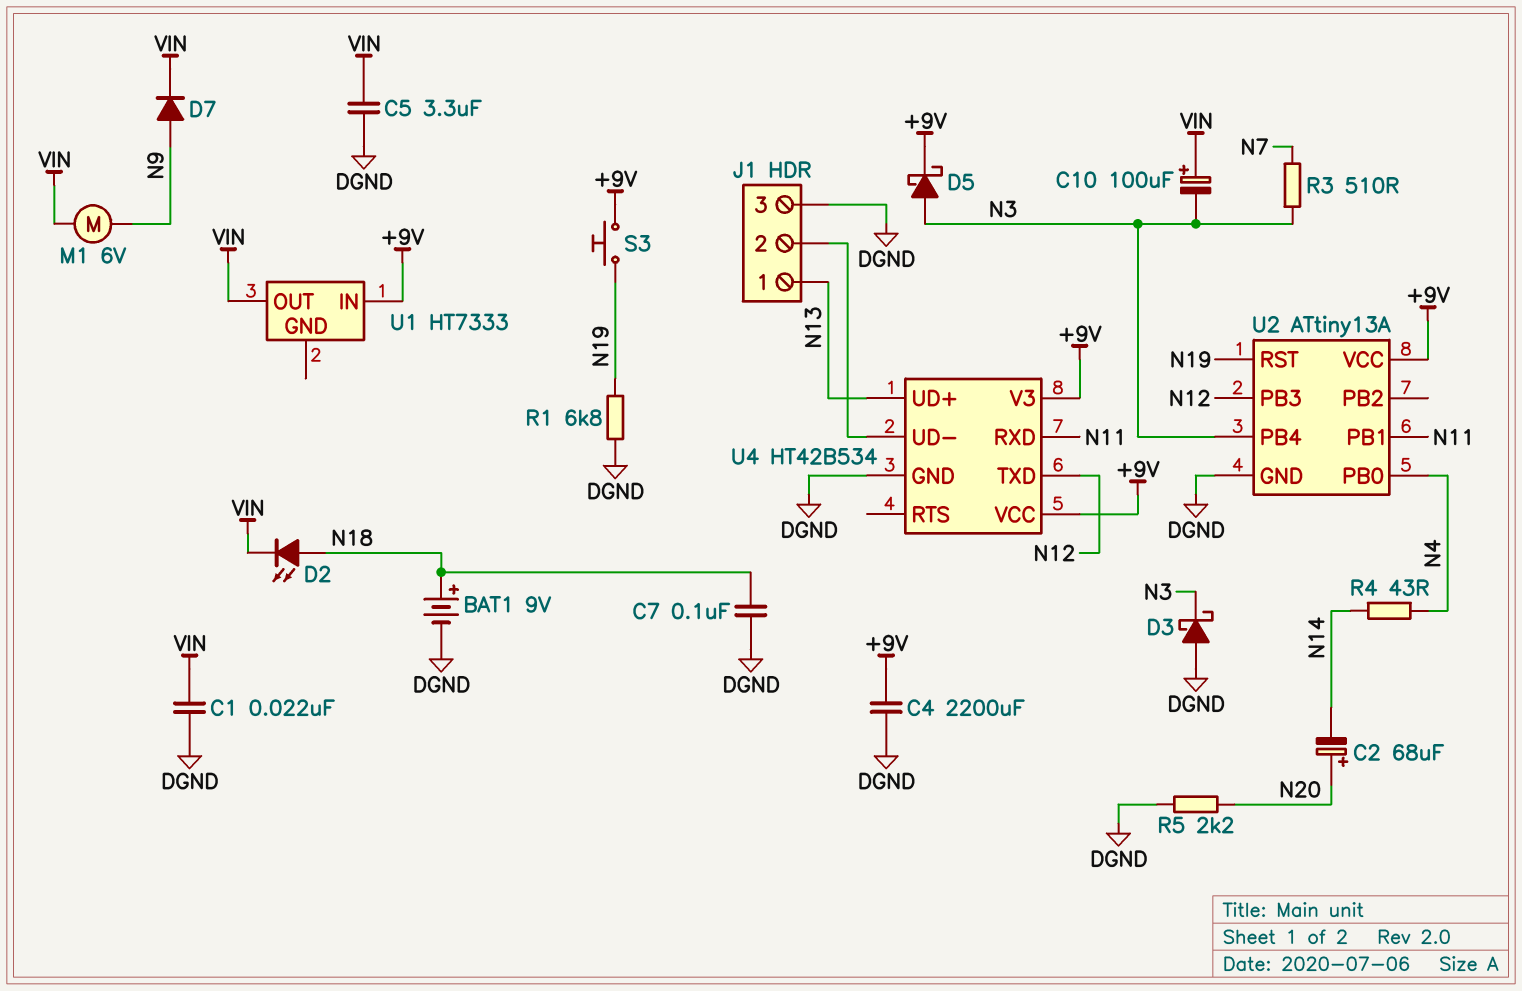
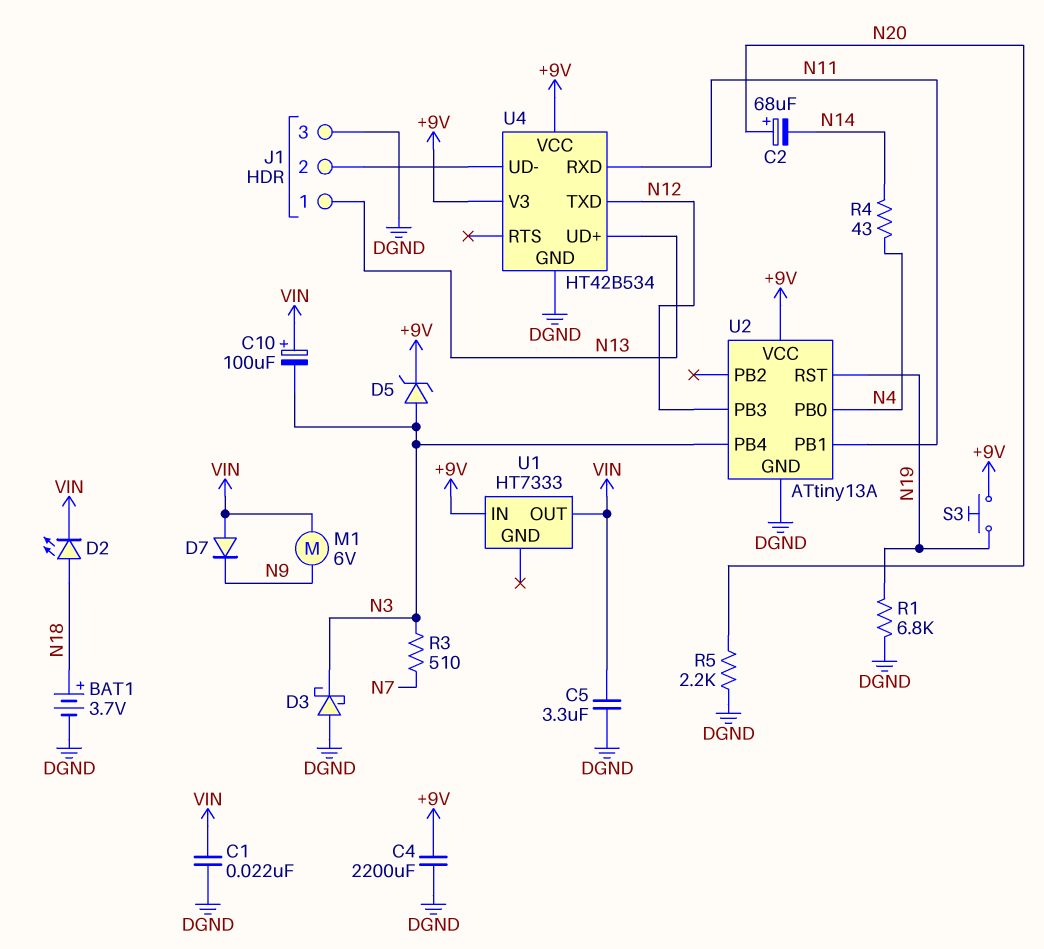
BAT1: 9V (plus N18, minus DGND) -> 3.7V (plus N18, minus DGND)
C7: 100nF (DGND, N18) -> none
D5: schottky (A N3, K +9V) -> zener (A N3, K +9V)
D7: diode (A N9, K VIN) -> diode (A VIN, K N9)

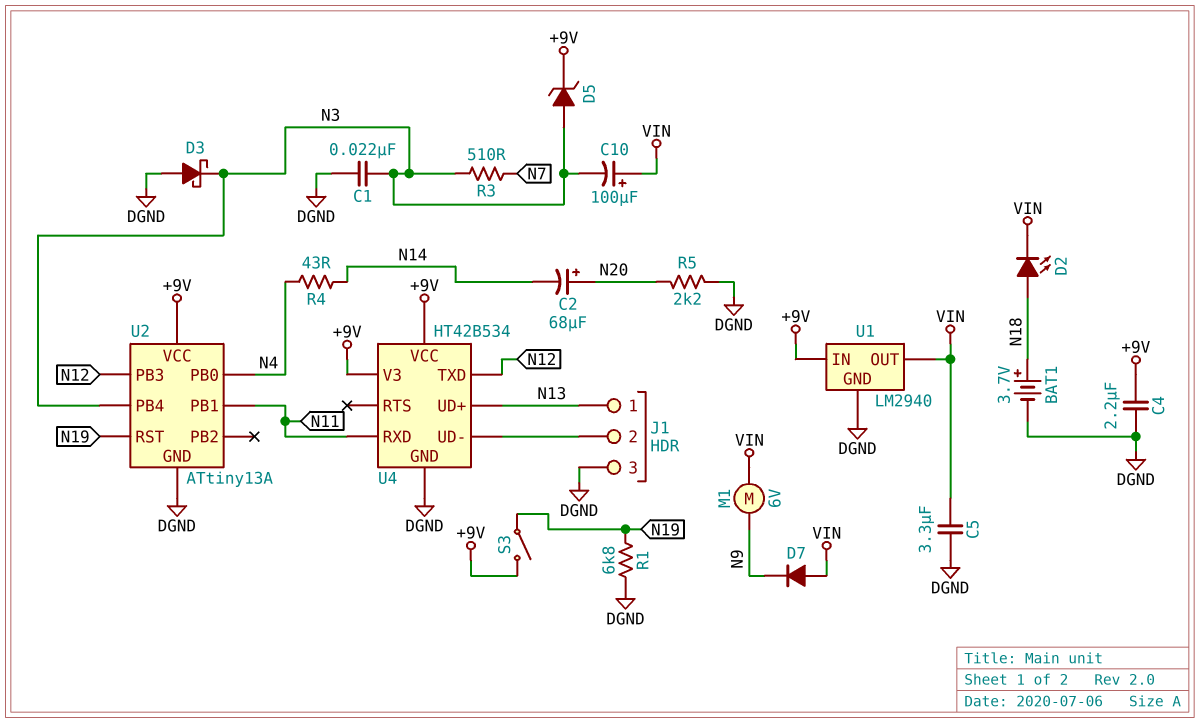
C1: 22nF (DGND, VIN) -> 22nF (DGND, N3)
C4: 2200uF (+9V, DGND) -> 2.2uF (+9V, DGND)
S3: button (+9V, N19) -> switch (+9V, N19)
U1: HT7333 -> LM2940
U1 pin GND: none -> DGND

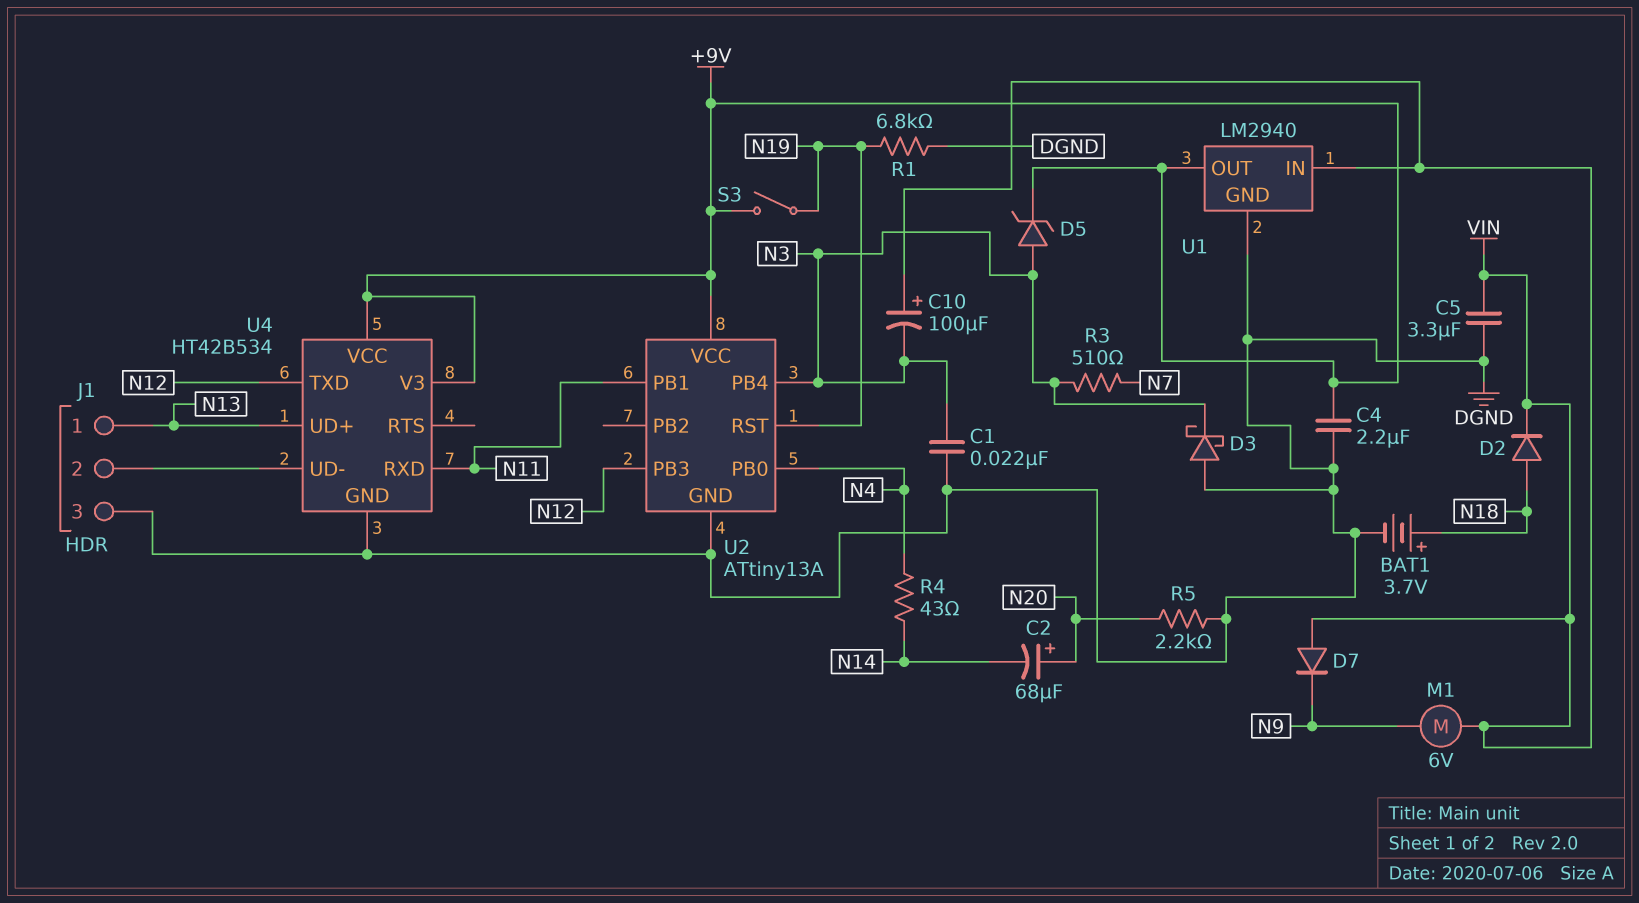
D2: LED (A N18, K VIN) -> diode (A N18, K VIN)
U1 pin IN: +9V -> VIN
U1 pin OUT: VIN -> +9V

